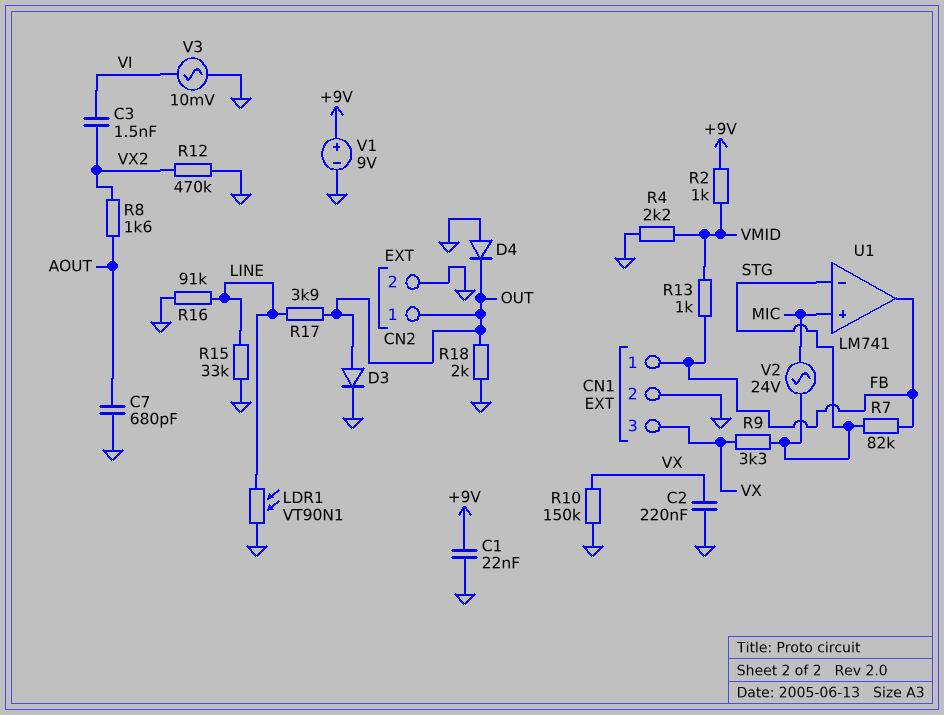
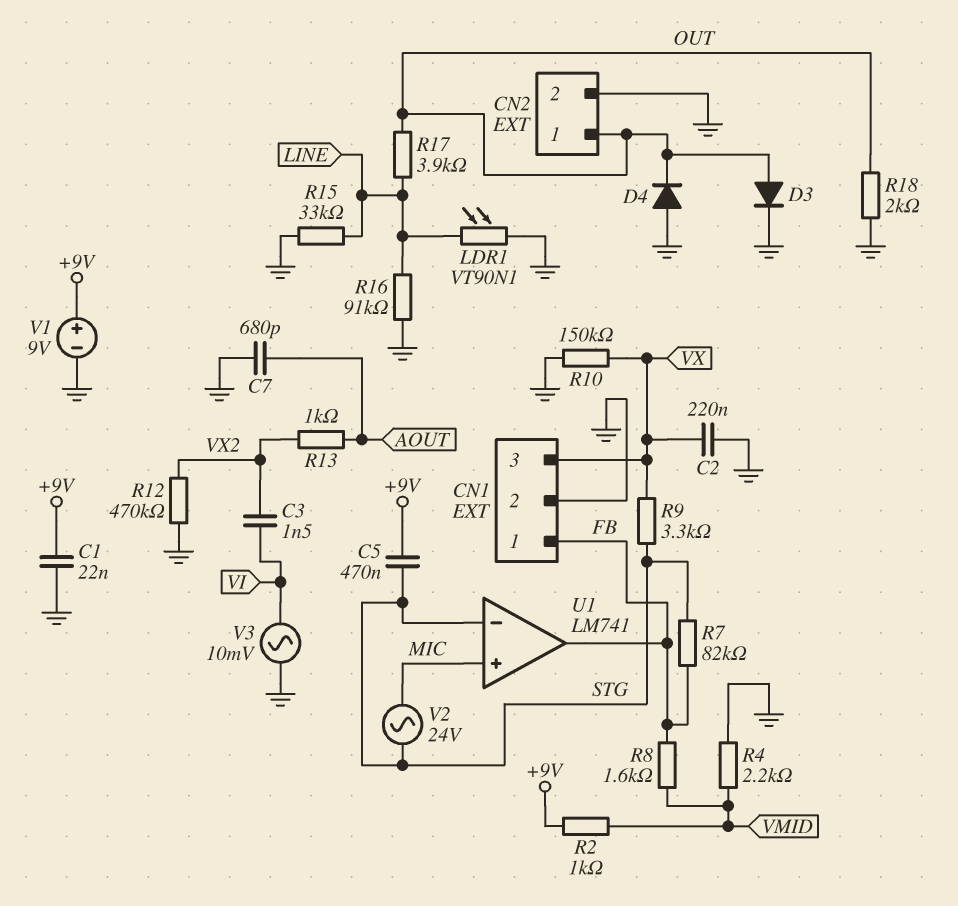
C5: none -> 470nF (+9V, STG)
R8: 1.6k (AOUT, VX2) -> 1.6k (FB, VMID)
R13: 1k (FB, VMID) -> 1k (AOUT, VX2)

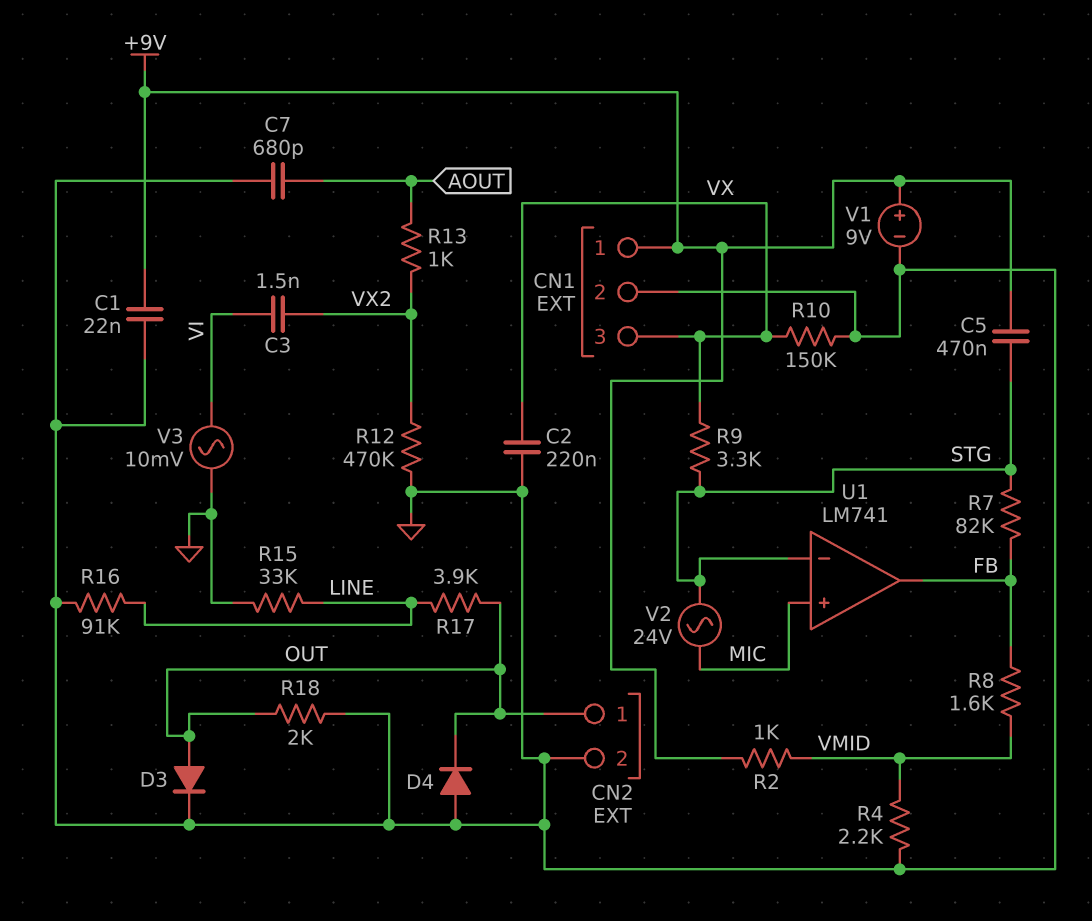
CN1 pin 1: FB -> +9V
LDR1: VT90N1 (GND, LINE) -> none

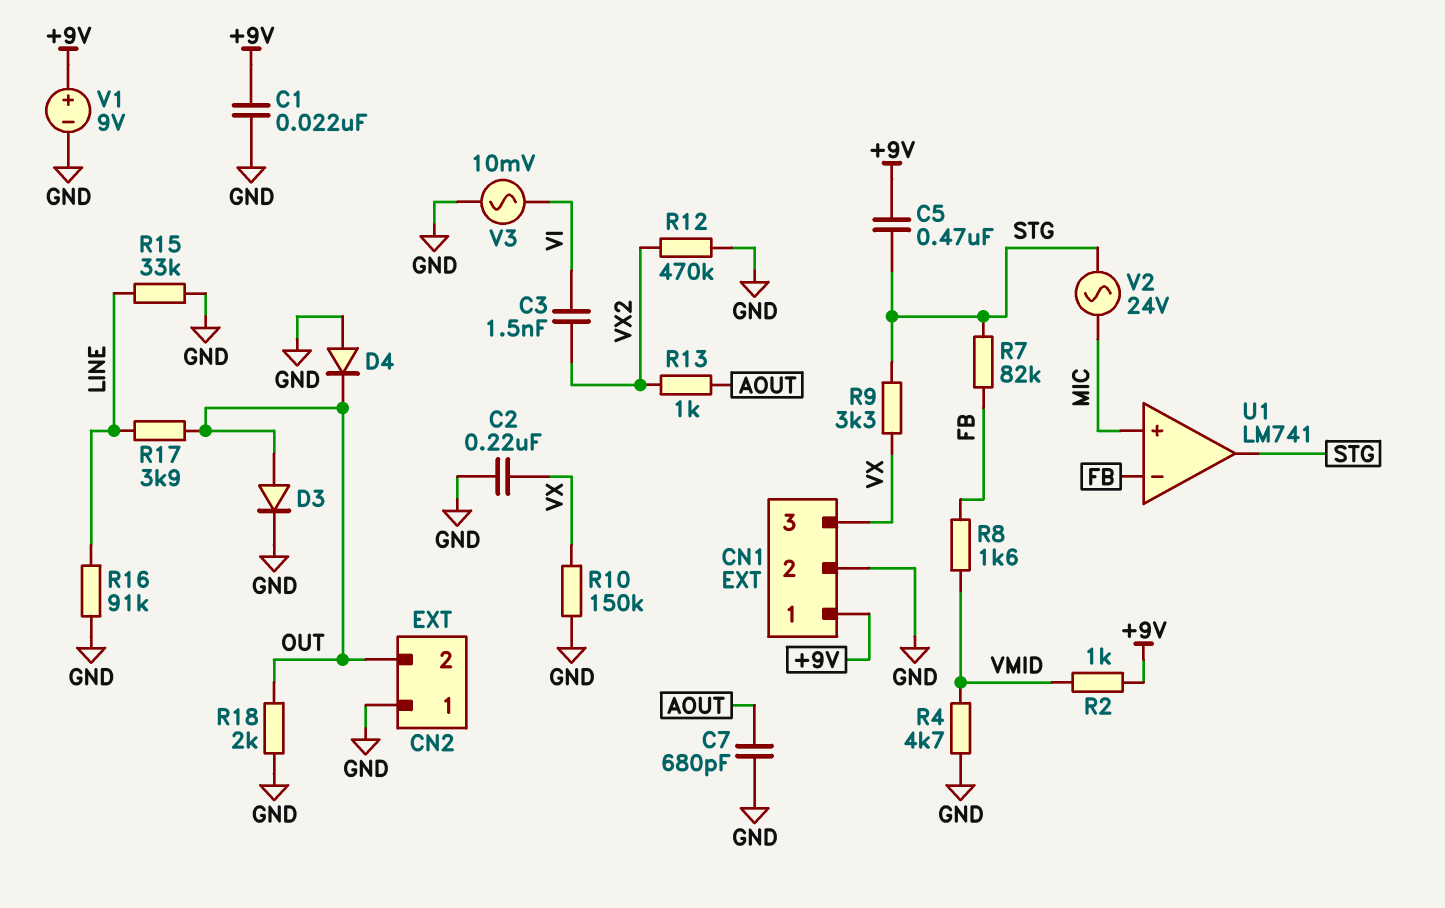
CN2 pin 1: OUT -> GND
CN2 pin 2: GND -> OUT
R4: 2.2k (GND, VMID) -> 4.7k (GND, VMID)
U1 pin in-: STG -> FB
U1 pin out: FB -> STG

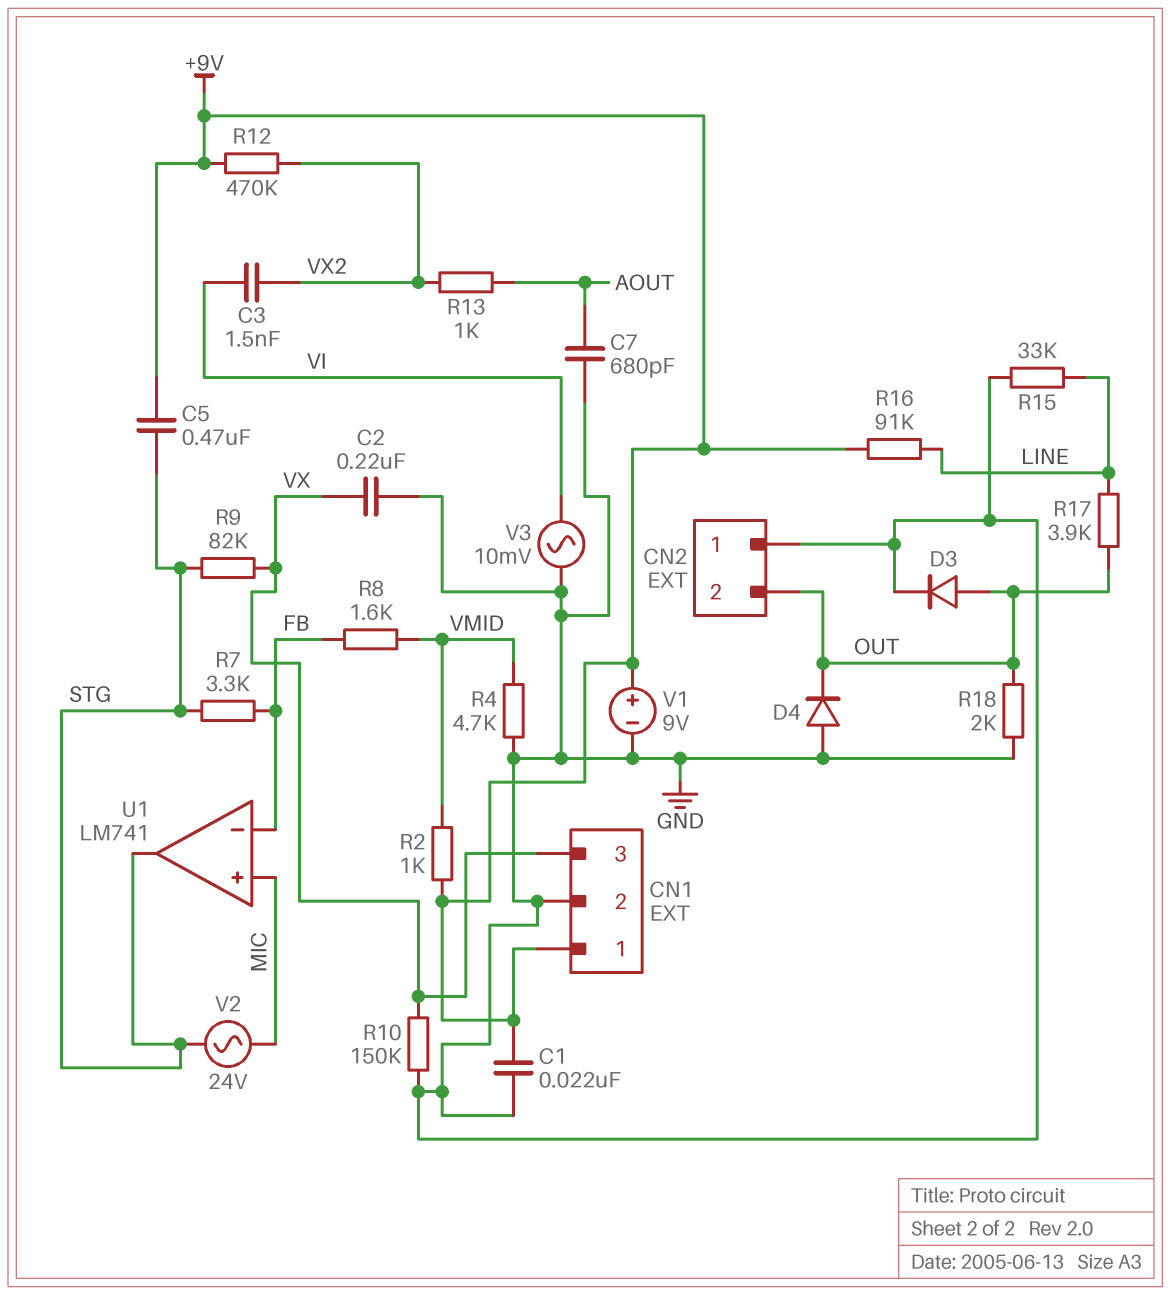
R7: 82k (FB, STG) -> 3.3k (FB, STG)
R9: 3.3k (STG, VX) -> 82k (STG, VX)
R12: 470k (GND, VX2) -> 470k (+9V, VX2)
R16: 91k (GND, LINE) -> 91k (+9V, LINE)

